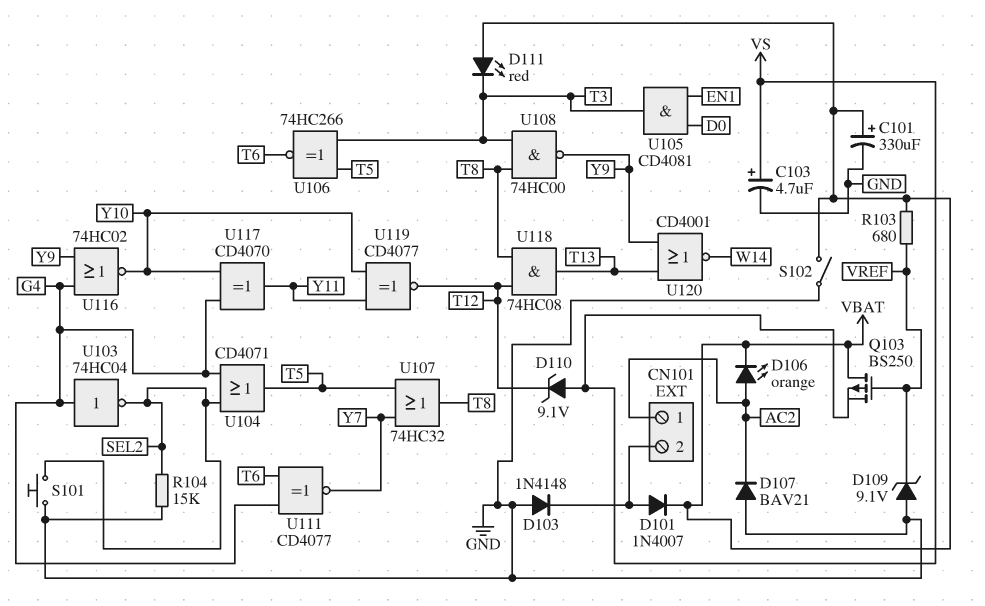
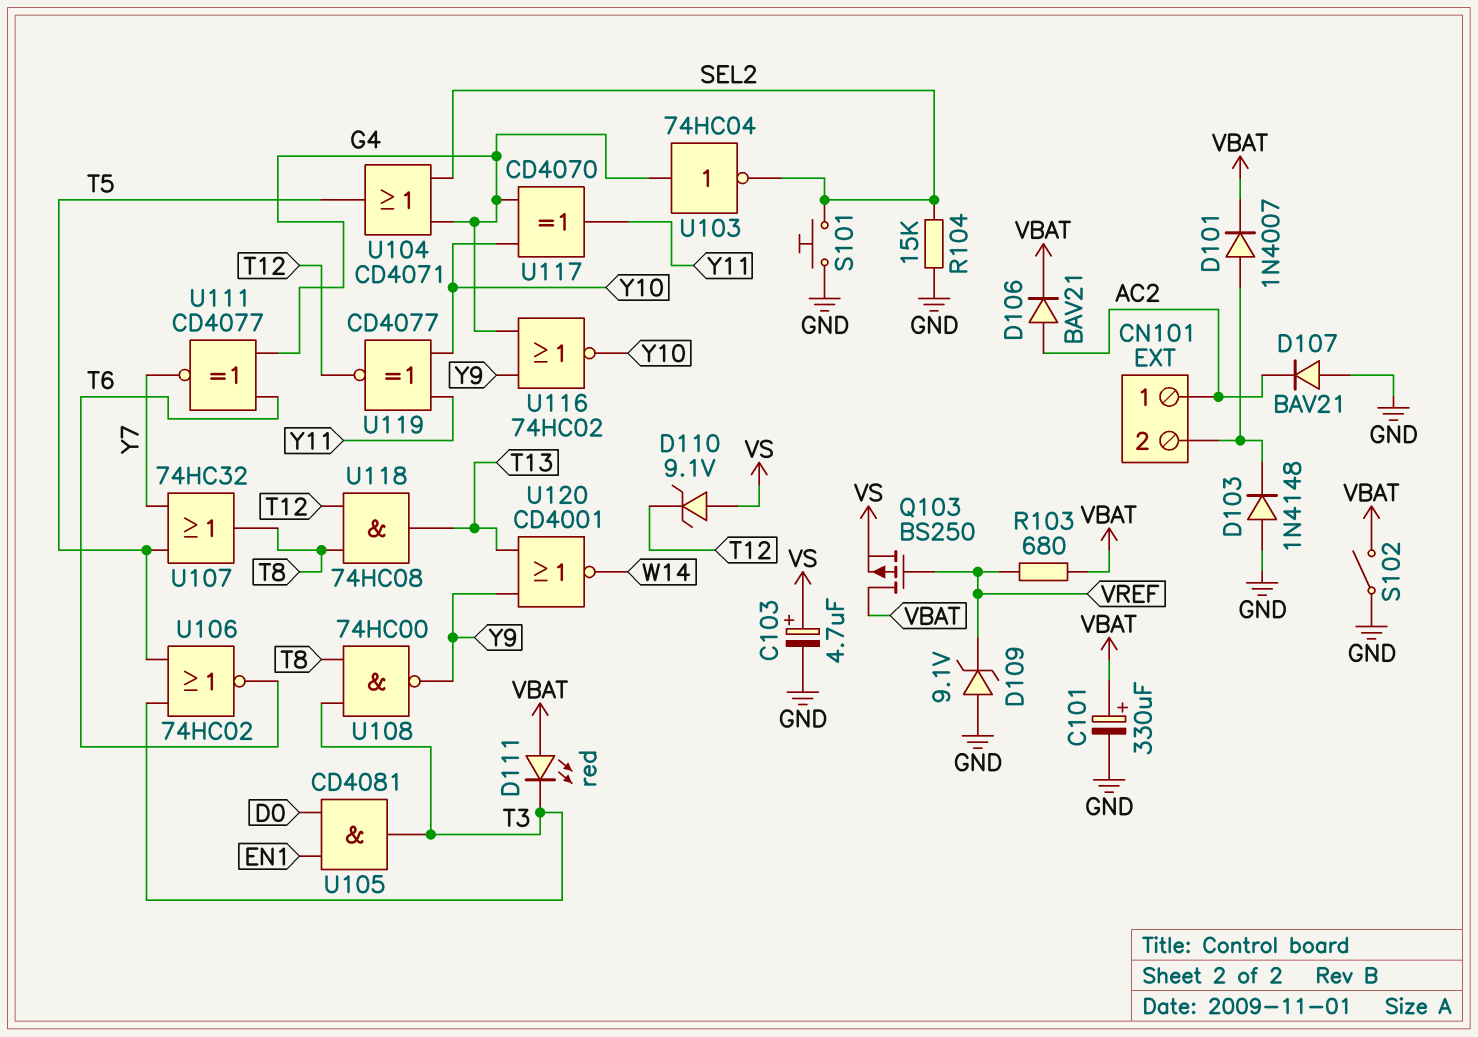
D106: LED orange (A AC2, K VBAT) -> diode BAV21 (A AC2, K VBAT)
U106: XNOR 74HC266 (in T3, in T5, out T6) -> NOR 74HC02 (in T3, in T5, out T6)

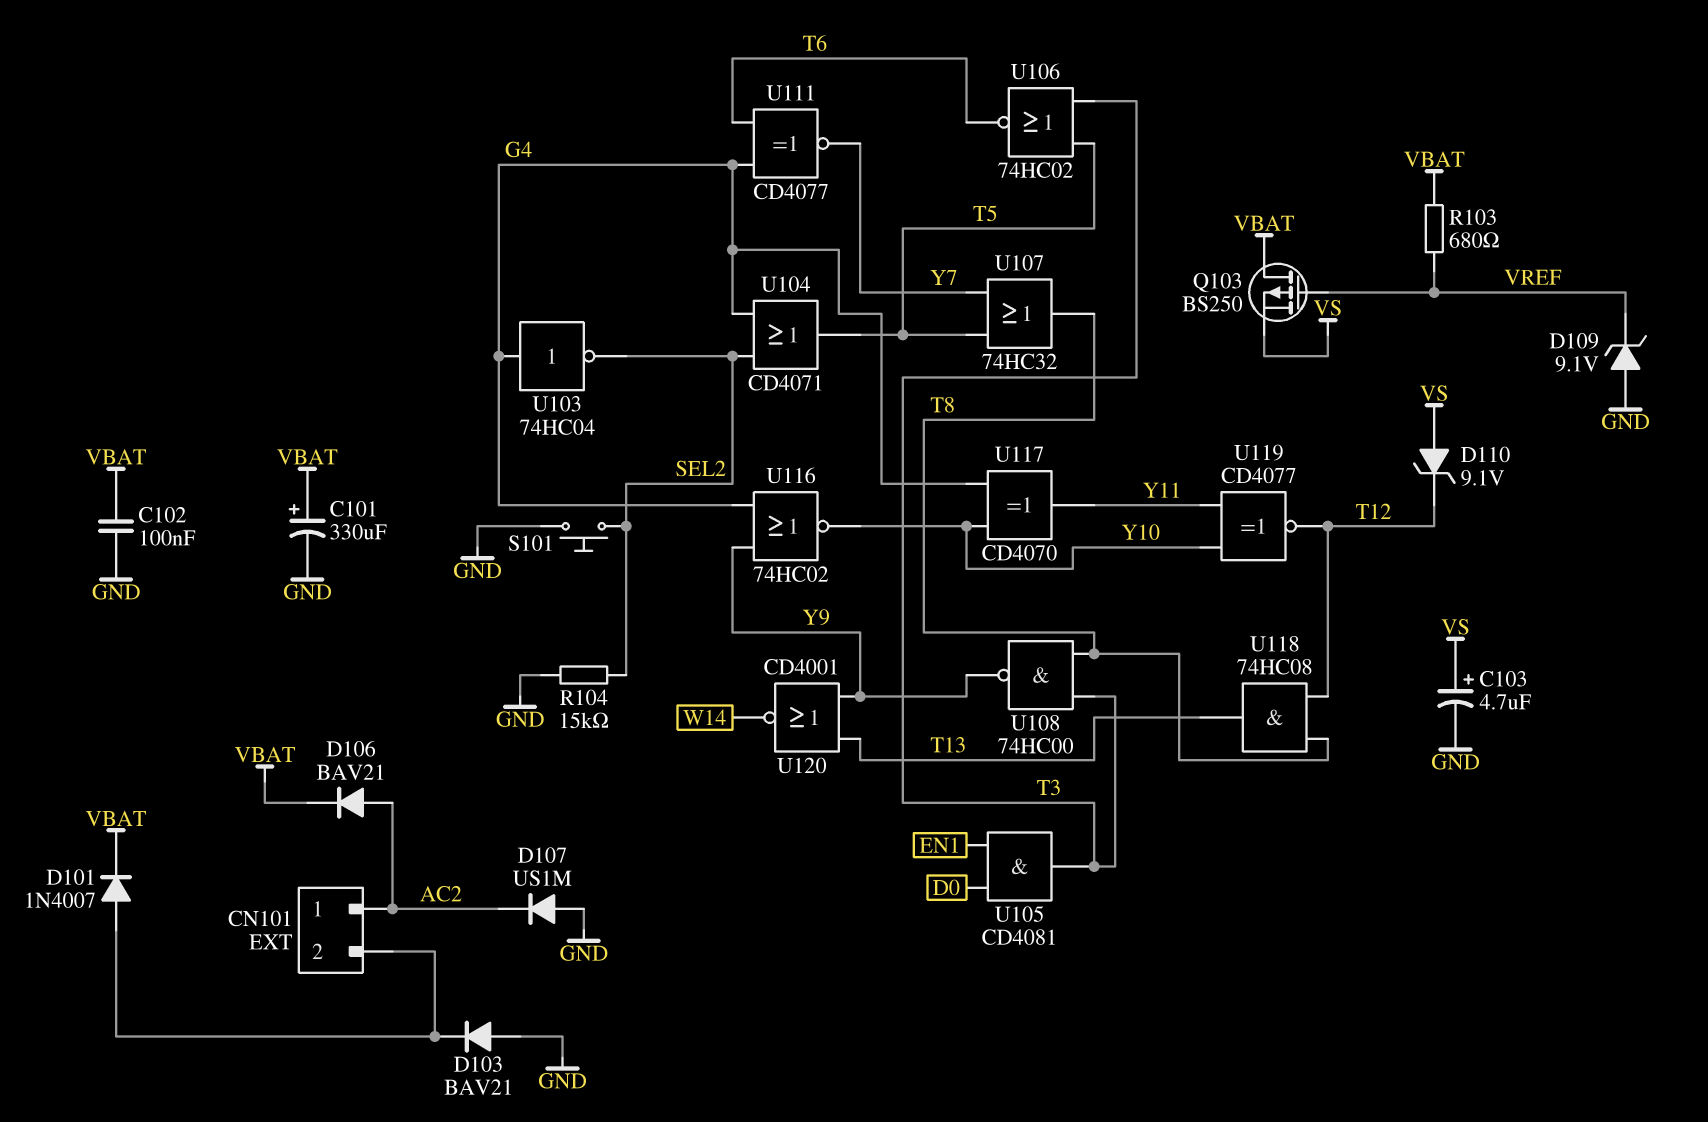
C102: none -> 100nF (GND, VBAT)
D103: diode 1N4148 (A GND, K CN101/2) -> diode BAV21 (A GND, K CN101/2)
D107: diode BAV21 (A GND, K AC2) -> diode US1M (A GND, K AC2)
D111: LED red (A VBAT, K T3) -> none
S102: switch (GND, VBAT) -> none

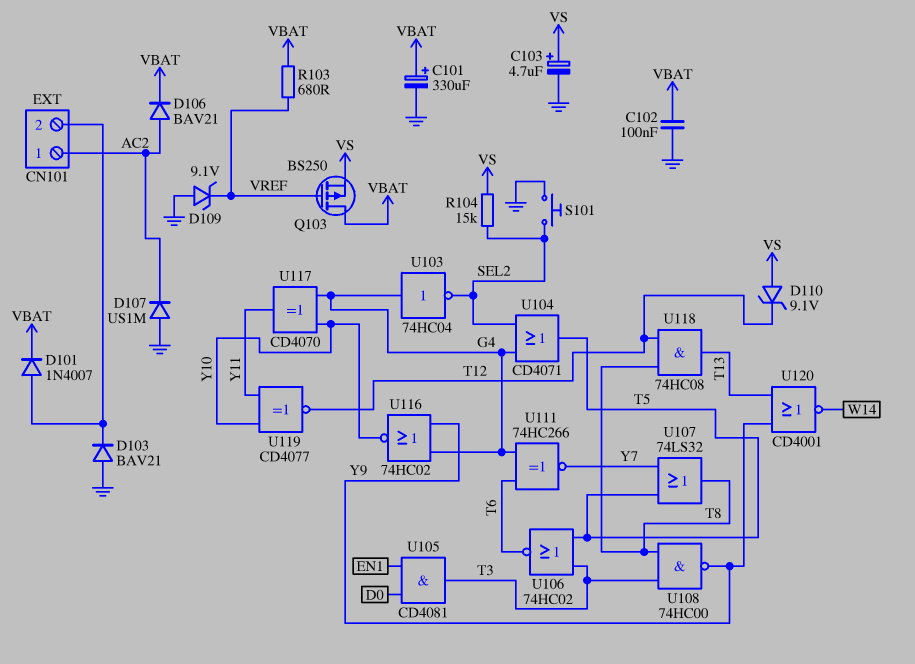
R104: 15k (GND, SEL2) -> 15k (SEL2, VS)
U107: OR 74HC32 (in T5, in Y7, out T8) -> OR 74LS32 (in T5, in Y7, out T8)
U111: XNOR CD4077 (in G4, in T6, out Y7) -> XNOR 74HC266 (in G4, in T6, out Y7)

